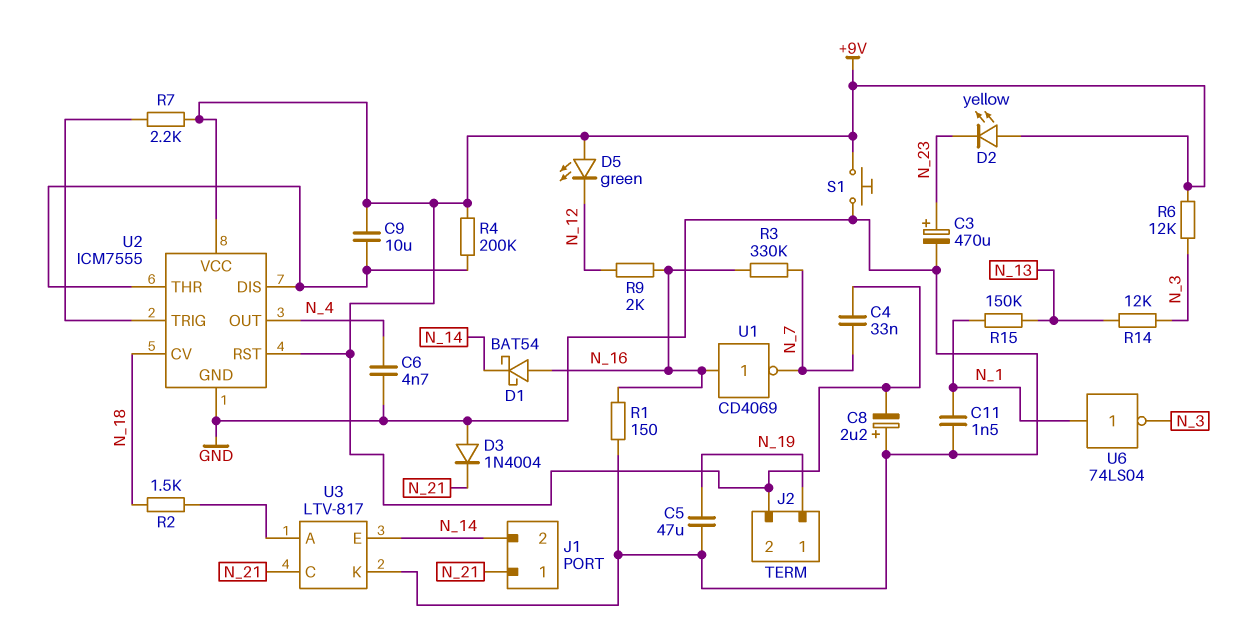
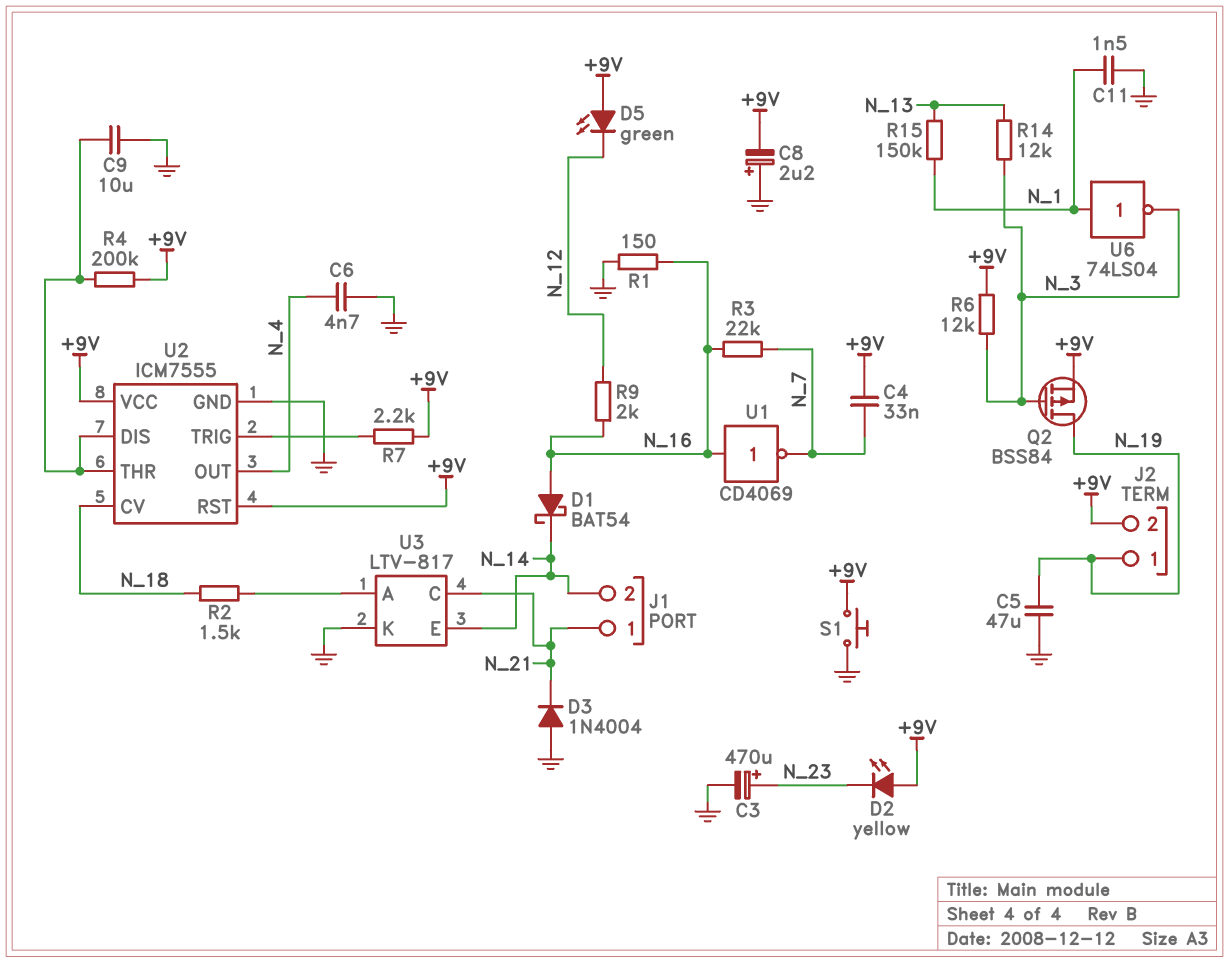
C9: 10uF (+9V, U2/DIS) -> 10uF (GND, U2/DIS)
Q2: none -> PMOS BSS84 (G N_3, D N_19, S +9V)
R3: 330k (N_7, N_16) -> 22k (N_7, N_16)

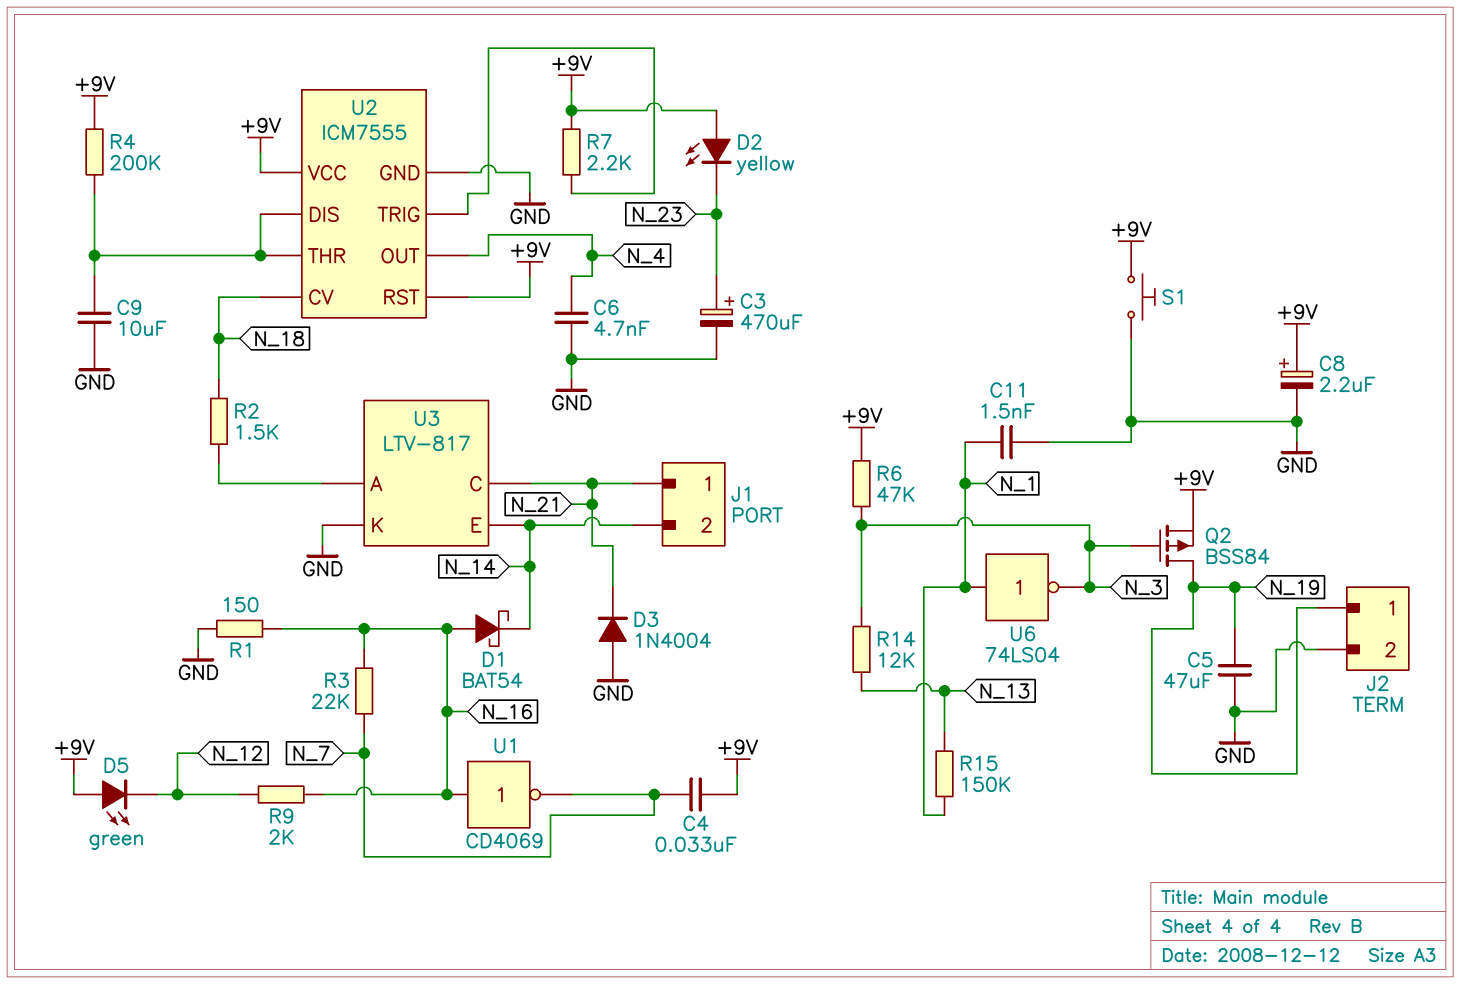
C8: 2.2uF (plus GND, minus +9V) -> 2.2uF (plus +9V, minus GND)
J2 pin 2: +9V -> GND
R6: 12k (+9V, N_3) -> 47k (+9V, N_3)

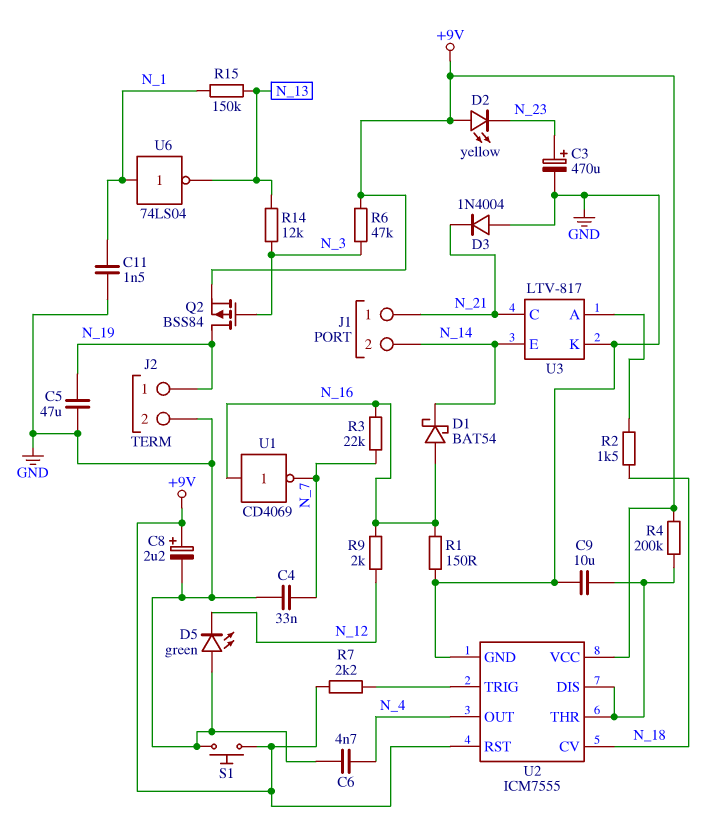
C4: 33nF (+9V, N_7) -> 33nF (GND, N_7)
D5: LED green (A +9V, K N_12) -> LED green (A GND, K N_12)
U6: NOT 74LS04 (in N_1, out N_3) -> NOT 74LS04 (in N_1, out N_13)

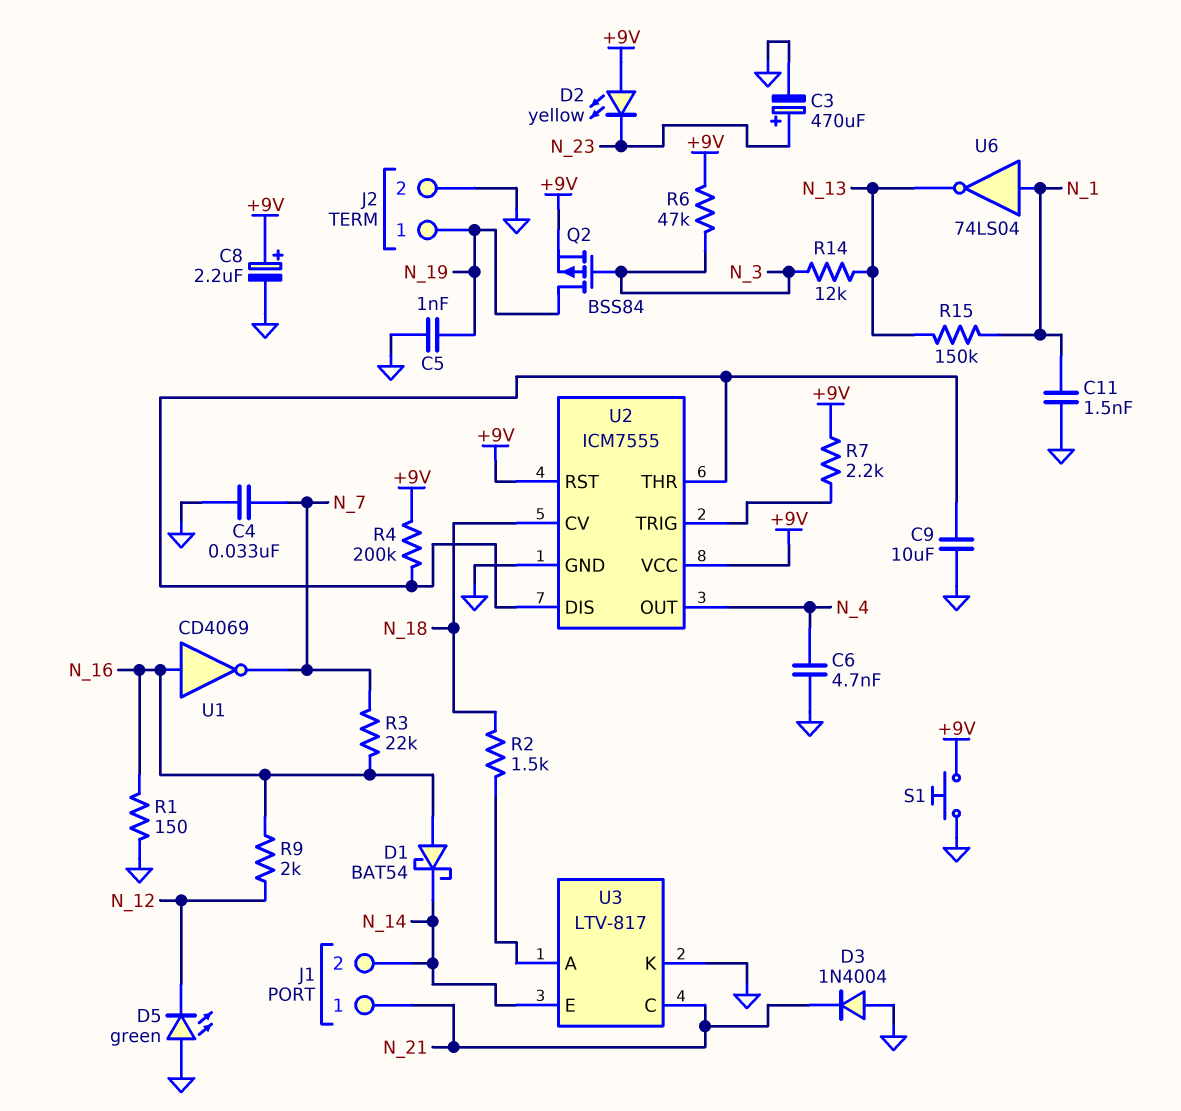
C5: 47uF (GND, N_19) -> 1nF (GND, N_19)

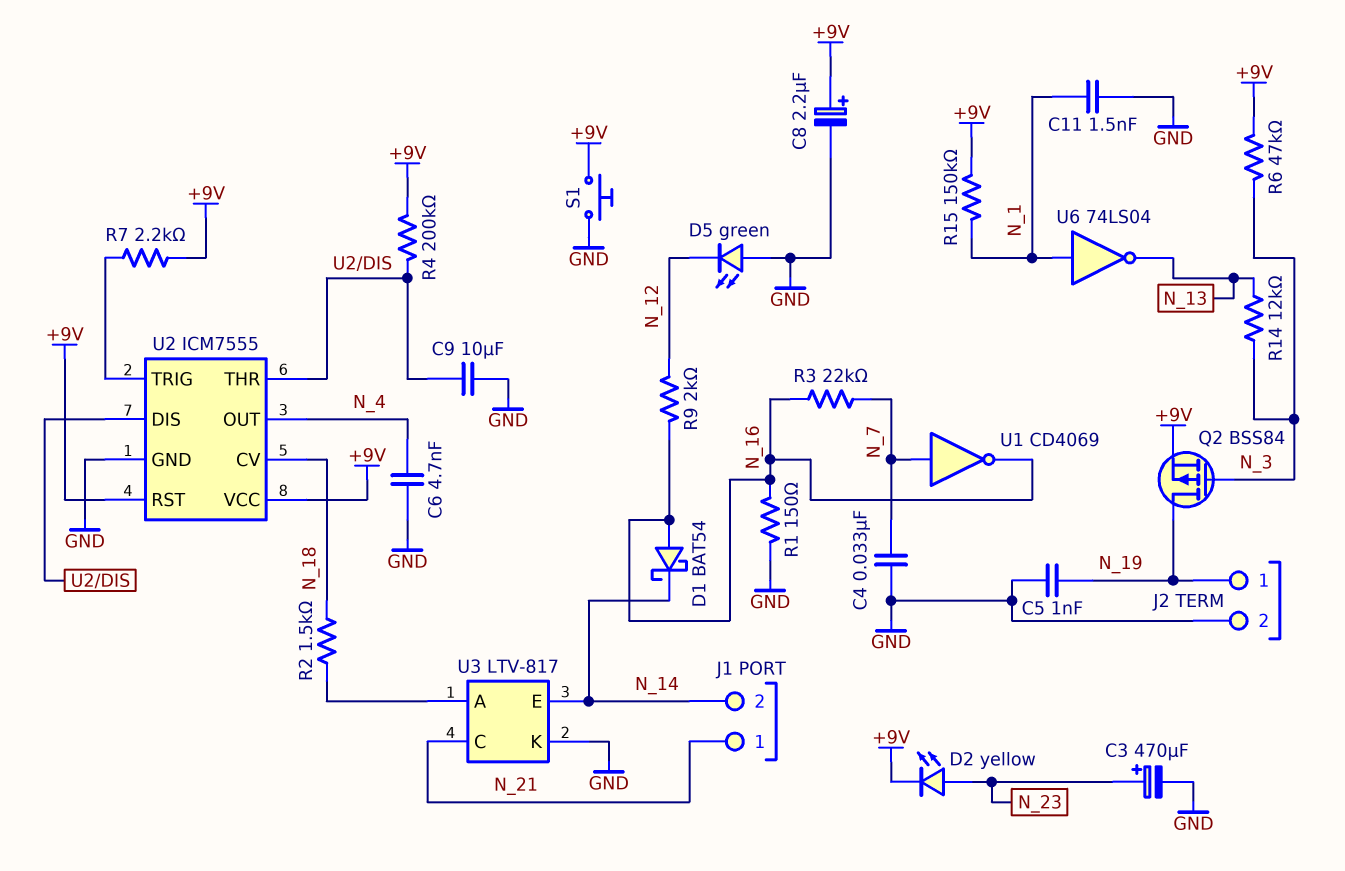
D2: LED yellow (A +9V, K N_23) -> LED yellow (A N_23, K +9V)
D3: diode 1N4004 (A GND, K N_21) -> none
R15: 150k (N_1, N_13) -> 150k (+9V, N_1)
U1: NOT CD4069 (in N_16, out N_7) -> NOT CD4069 (in N_7, out N_16)

